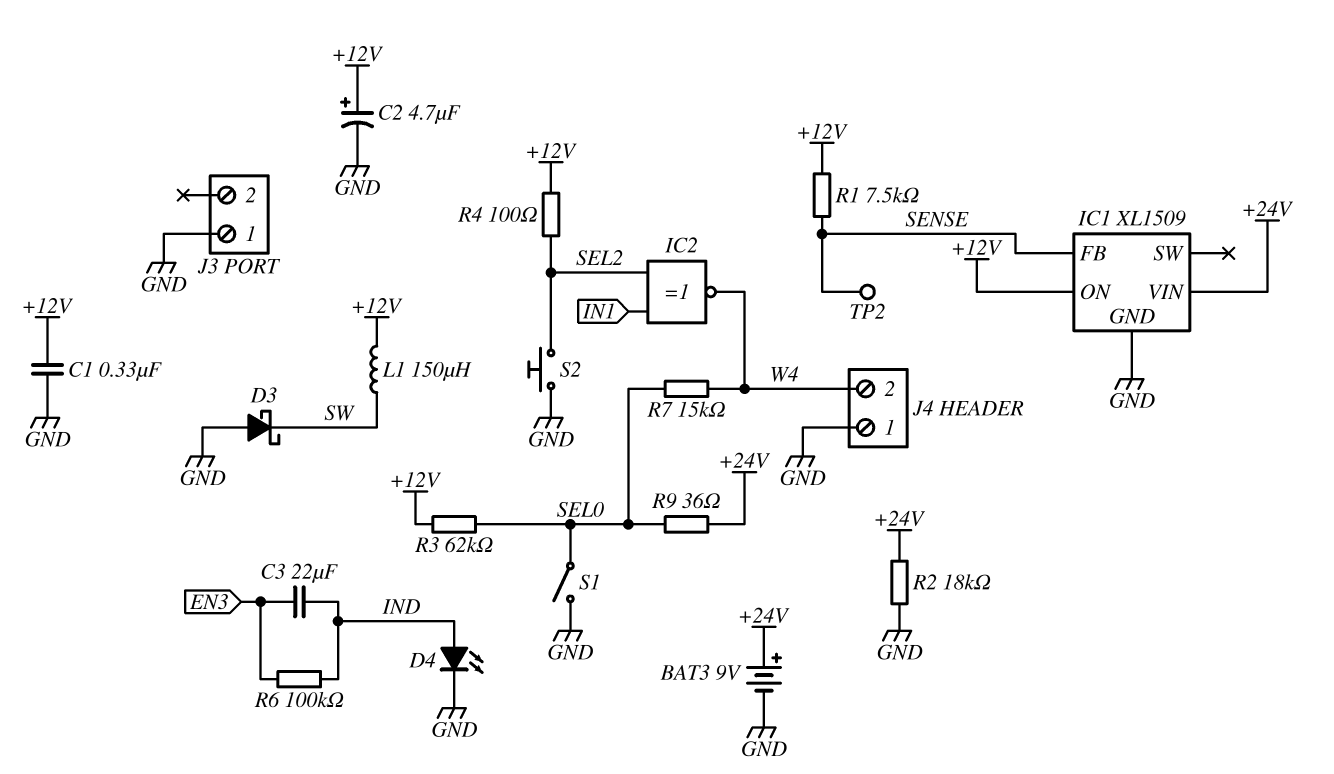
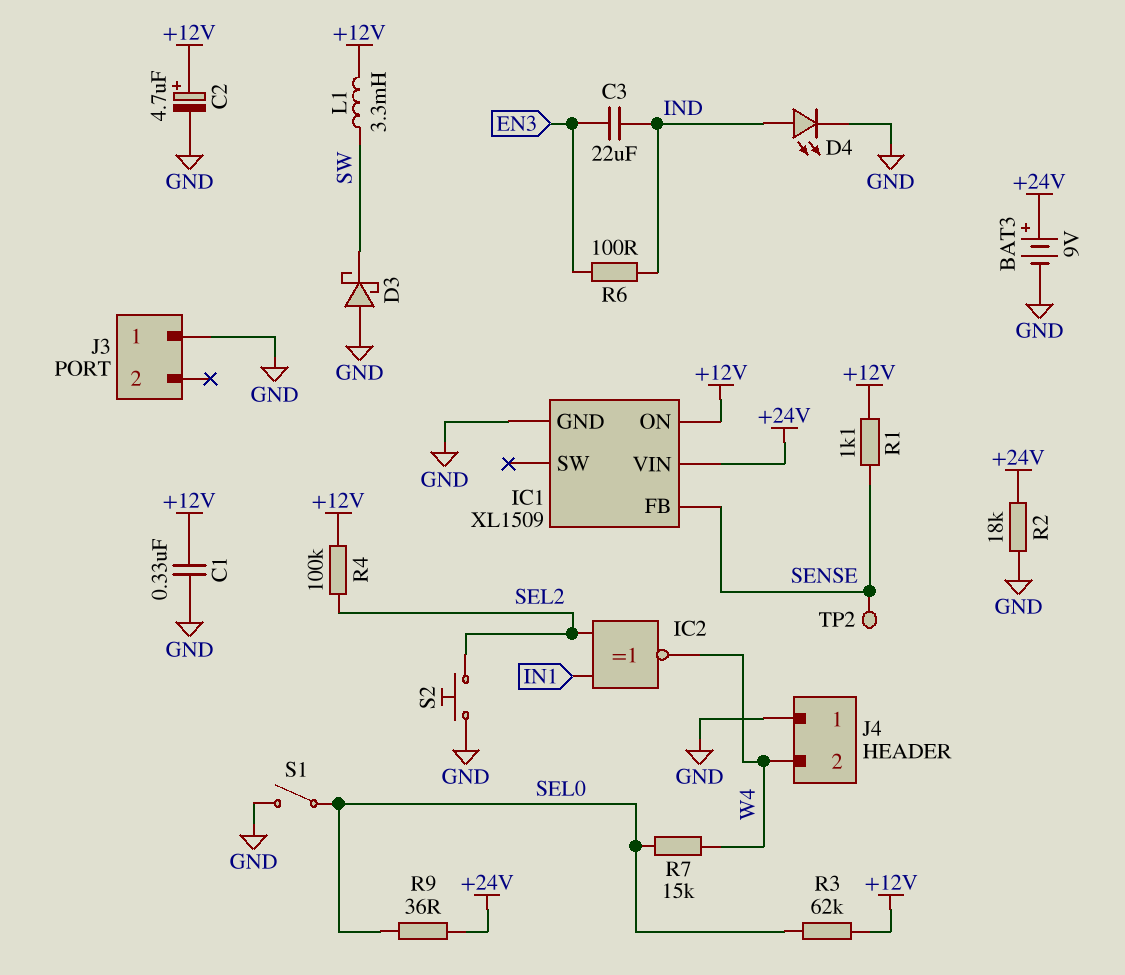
L1: 150uH (+12V, SW) -> 3.3mH (+12V, SW)
R1: 7.5k (+12V, SENSE) -> 1.1k (+12V, SENSE)
R4: 100 (+12V, SEL2) -> 100k (+12V, SEL2)
R6: 100k (EN3, IND) -> 100 (EN3, IND)

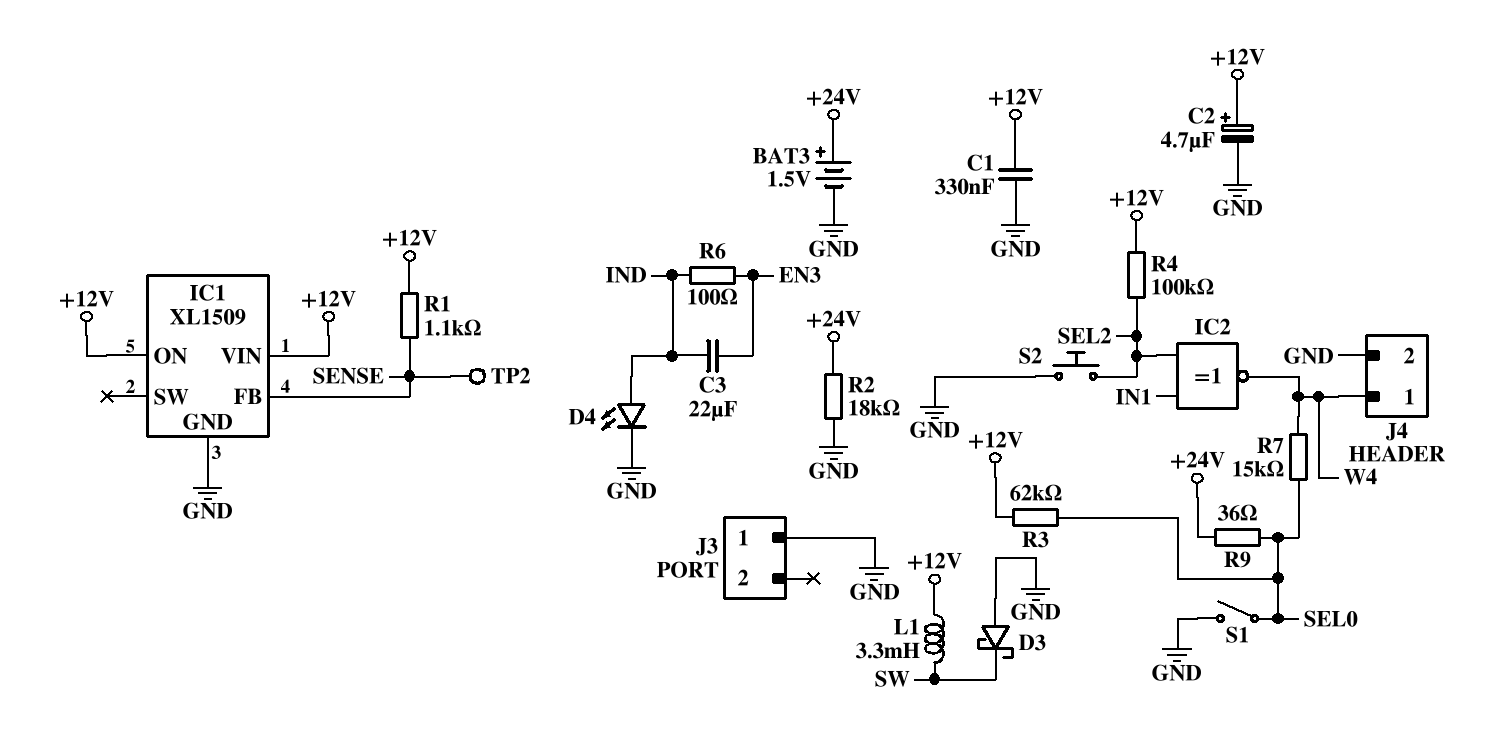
BAT3: 9V (plus +24V, minus GND) -> 1.5V (plus +24V, minus GND)
IC1 pin VIN: +24V -> +12V
J4 pin 1: GND -> W4
J4 pin 2: W4 -> GND

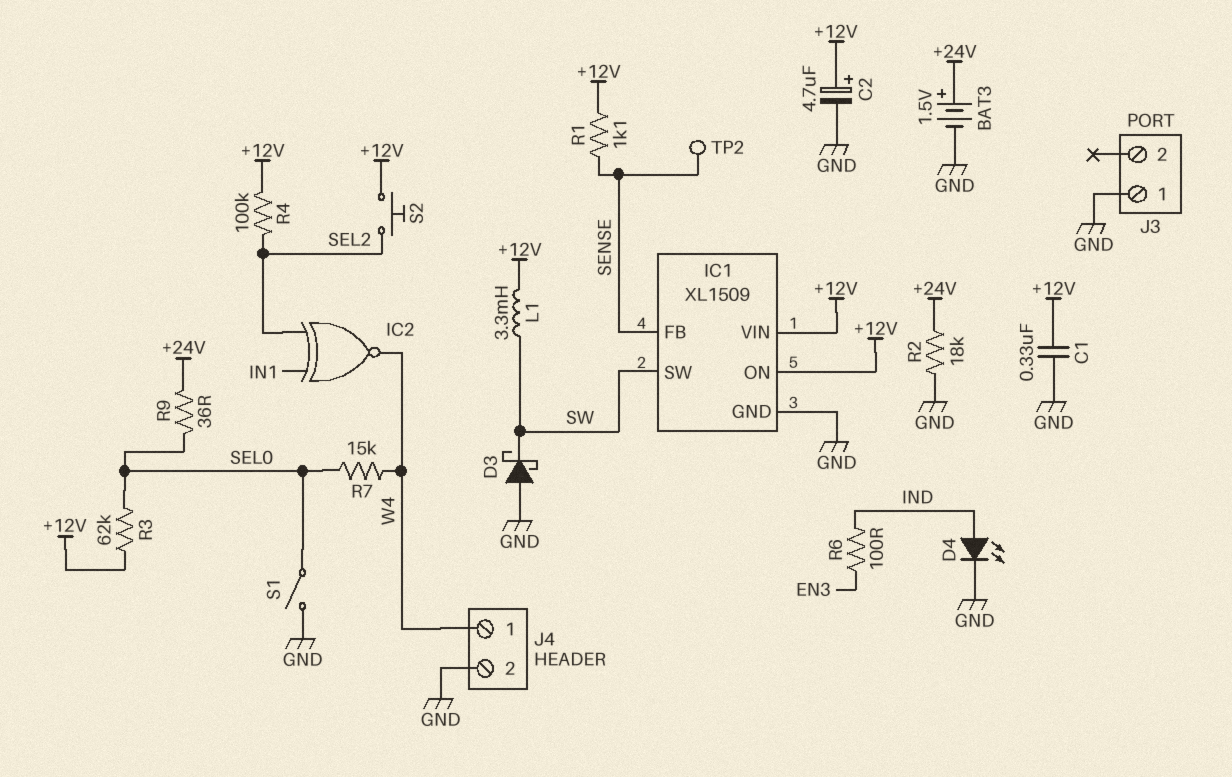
C3: 22uF (EN3, IND) -> none
IC1 pin SW: none -> SW
S2: button (GND, SEL2) -> button (+12V, SEL2)

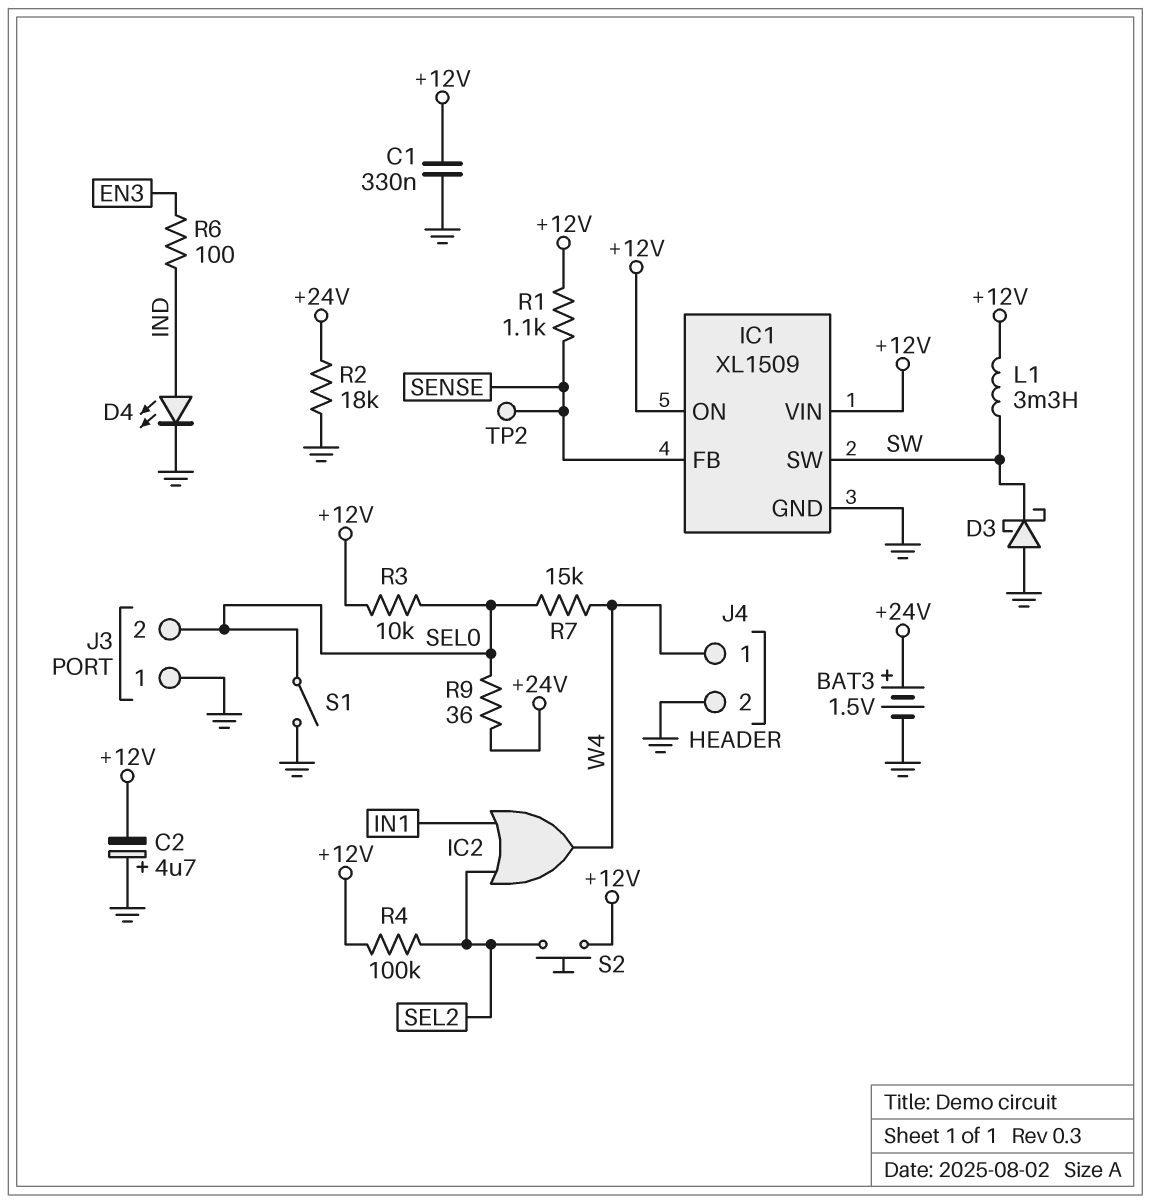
C2: 4.7uF (plus +12V, minus GND) -> 4.7uF (plus GND, minus +12V)
IC2: XNOR (in IN1, in SEL2, out W4) -> OR (in IN1, in SEL2, out W4)
J3 pin 2: none -> SEL0
R3: 62k (+12V, SEL0) -> 10k (+12V, SEL0)

